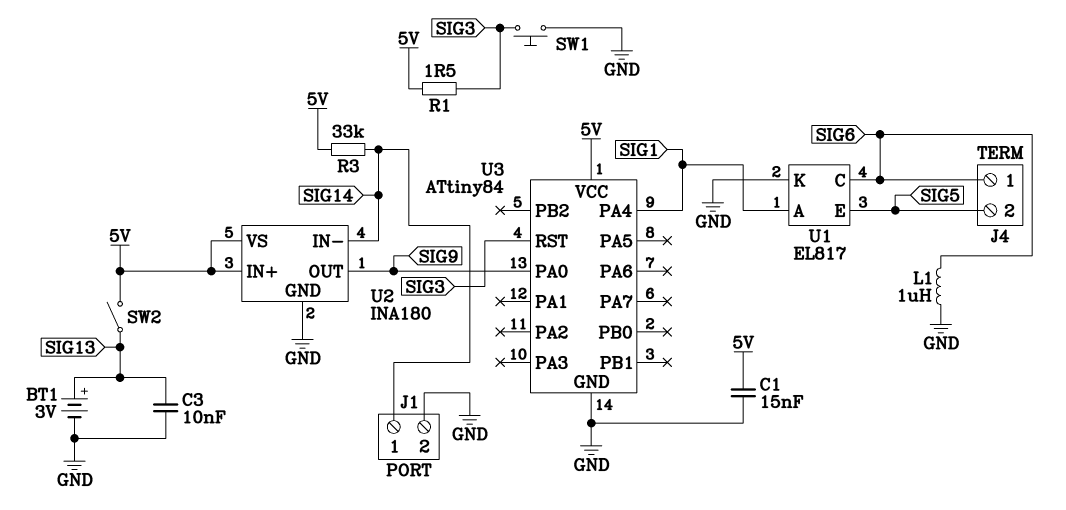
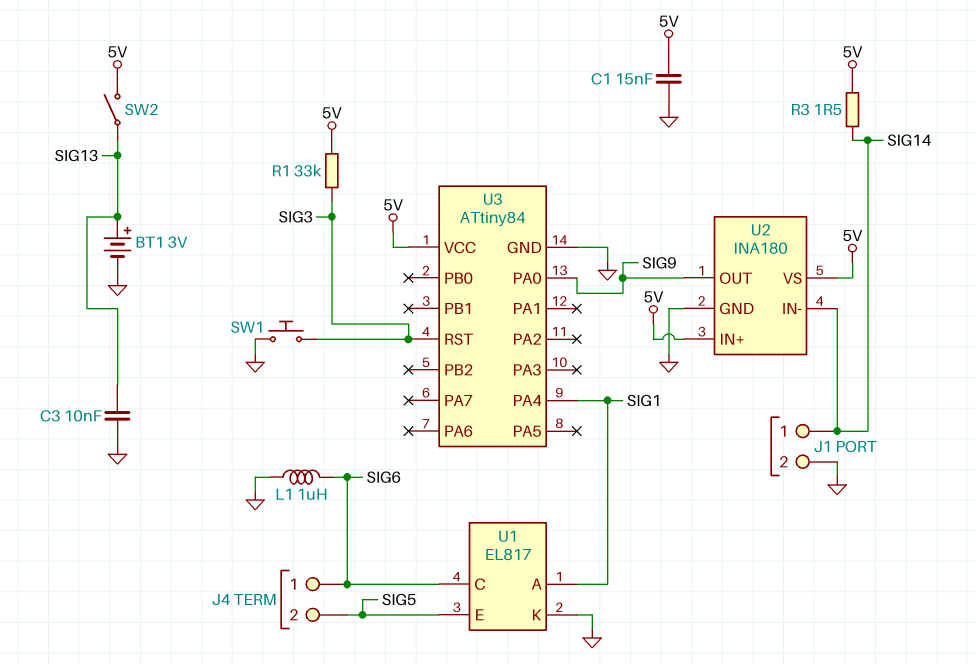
R1: 1.5 (5V, SIG3) -> 33k (5V, SIG3)
R3: 33k (5V, SIG14) -> 1.5 (5V, SIG14)

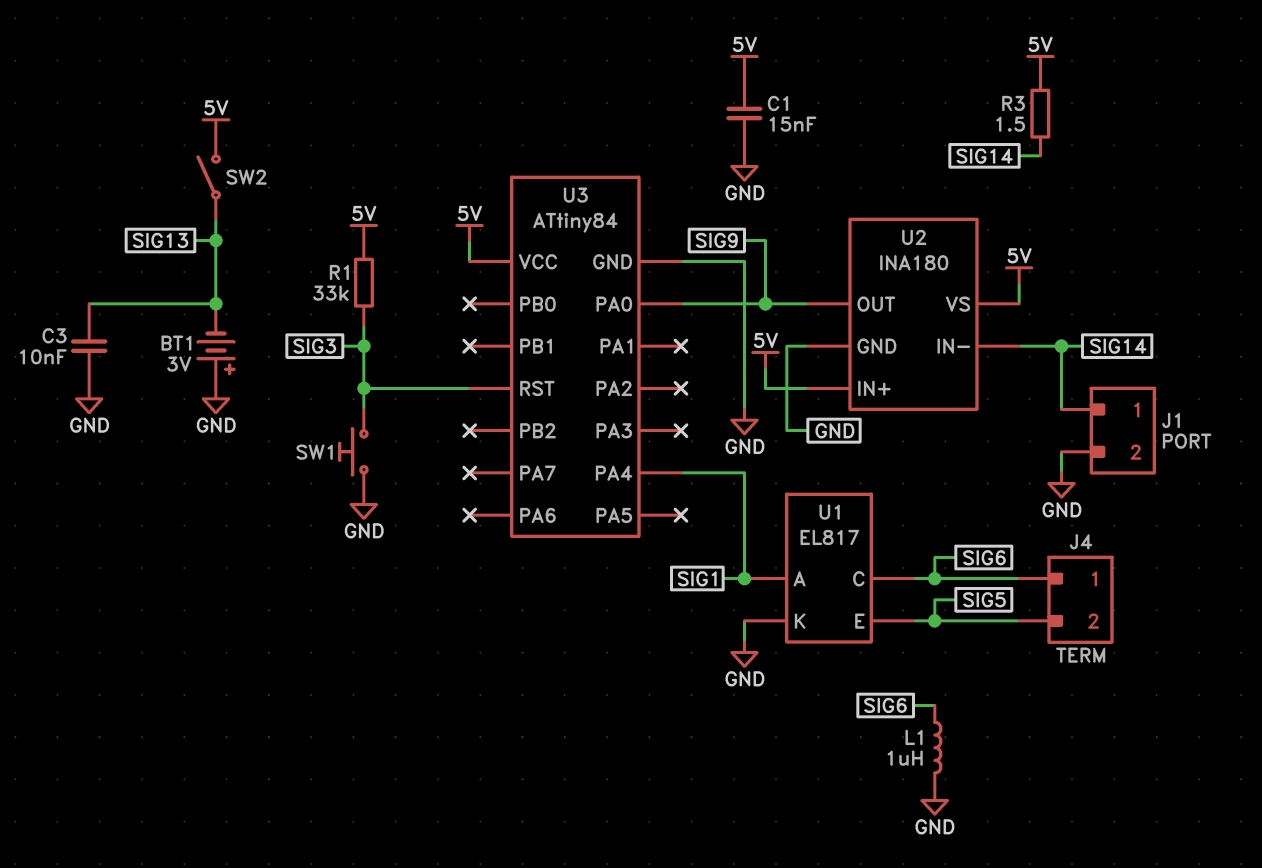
BT1: 3V (plus SIG13, minus GND) -> 3V (plus GND, minus SIG13)

